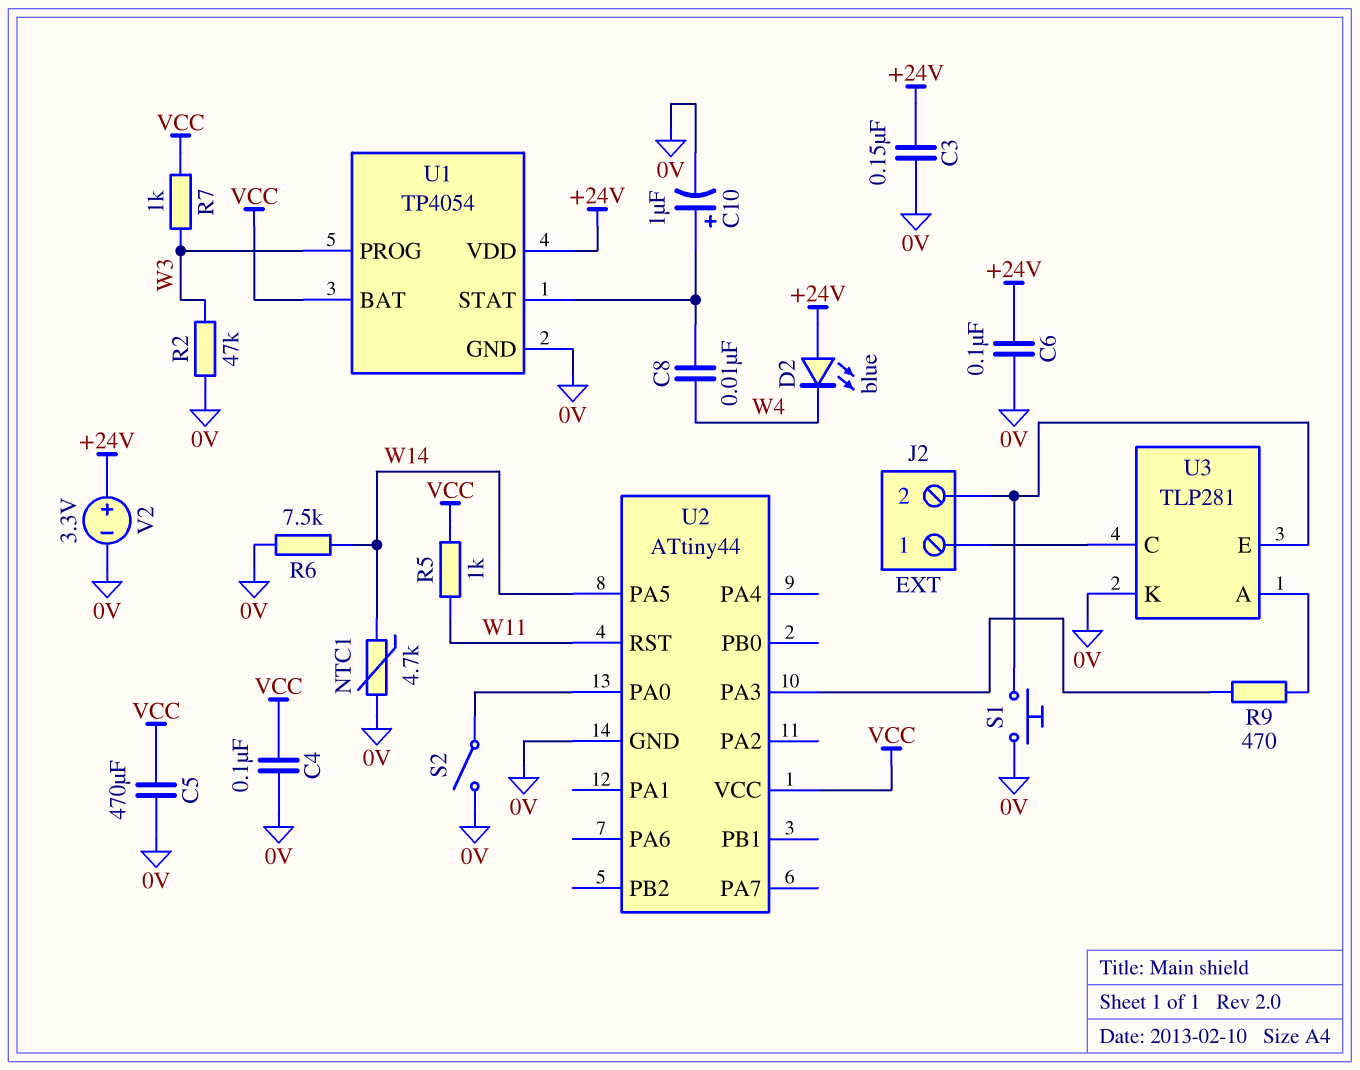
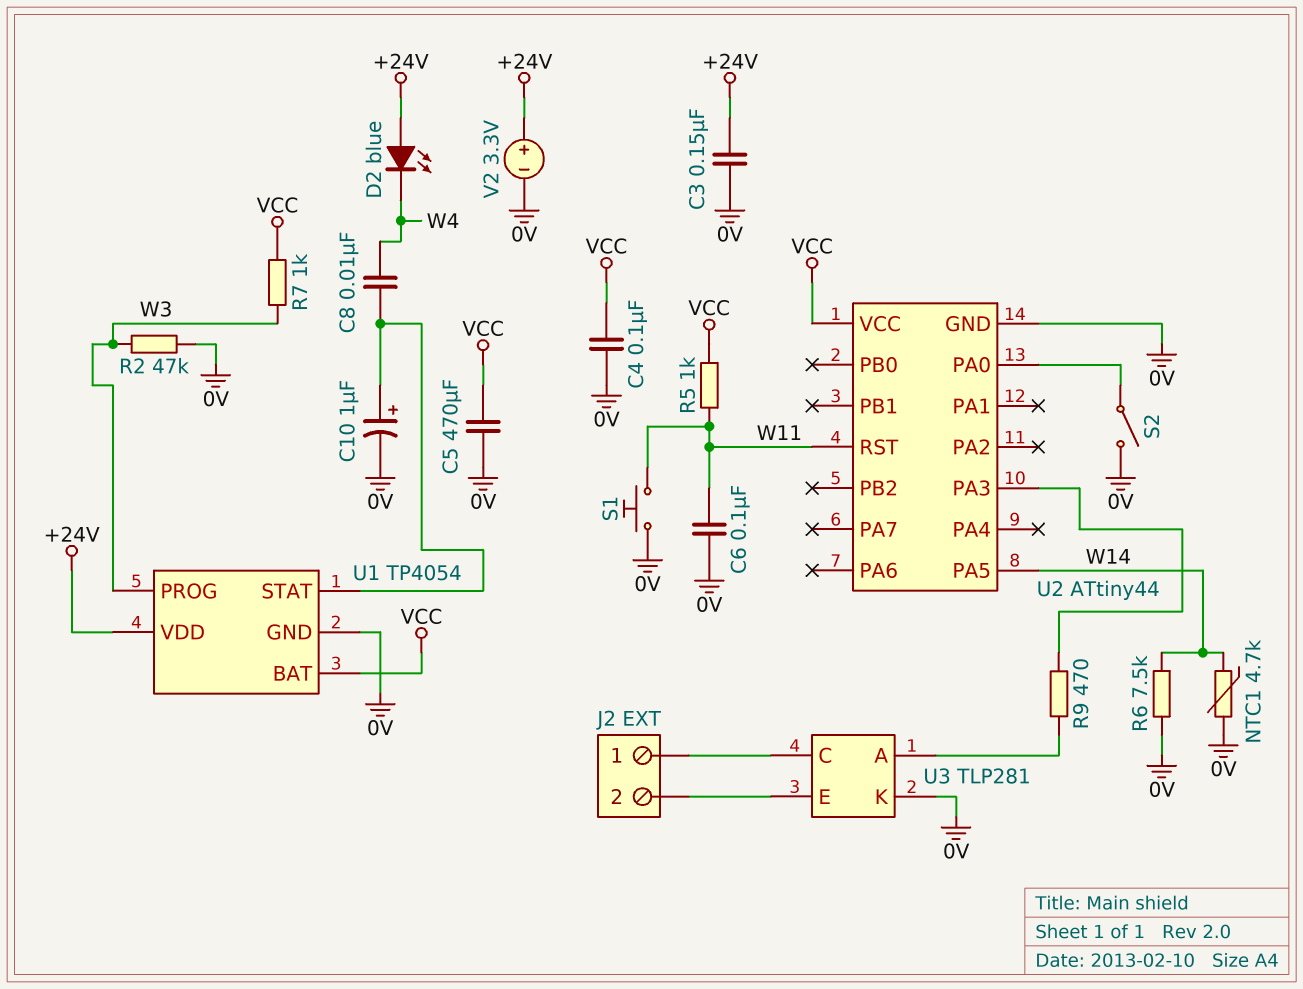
C6: 100nF (+24V, 0V) -> 100nF (0V, W11)
S1: button (0V, J2/2) -> button (0V, W11)

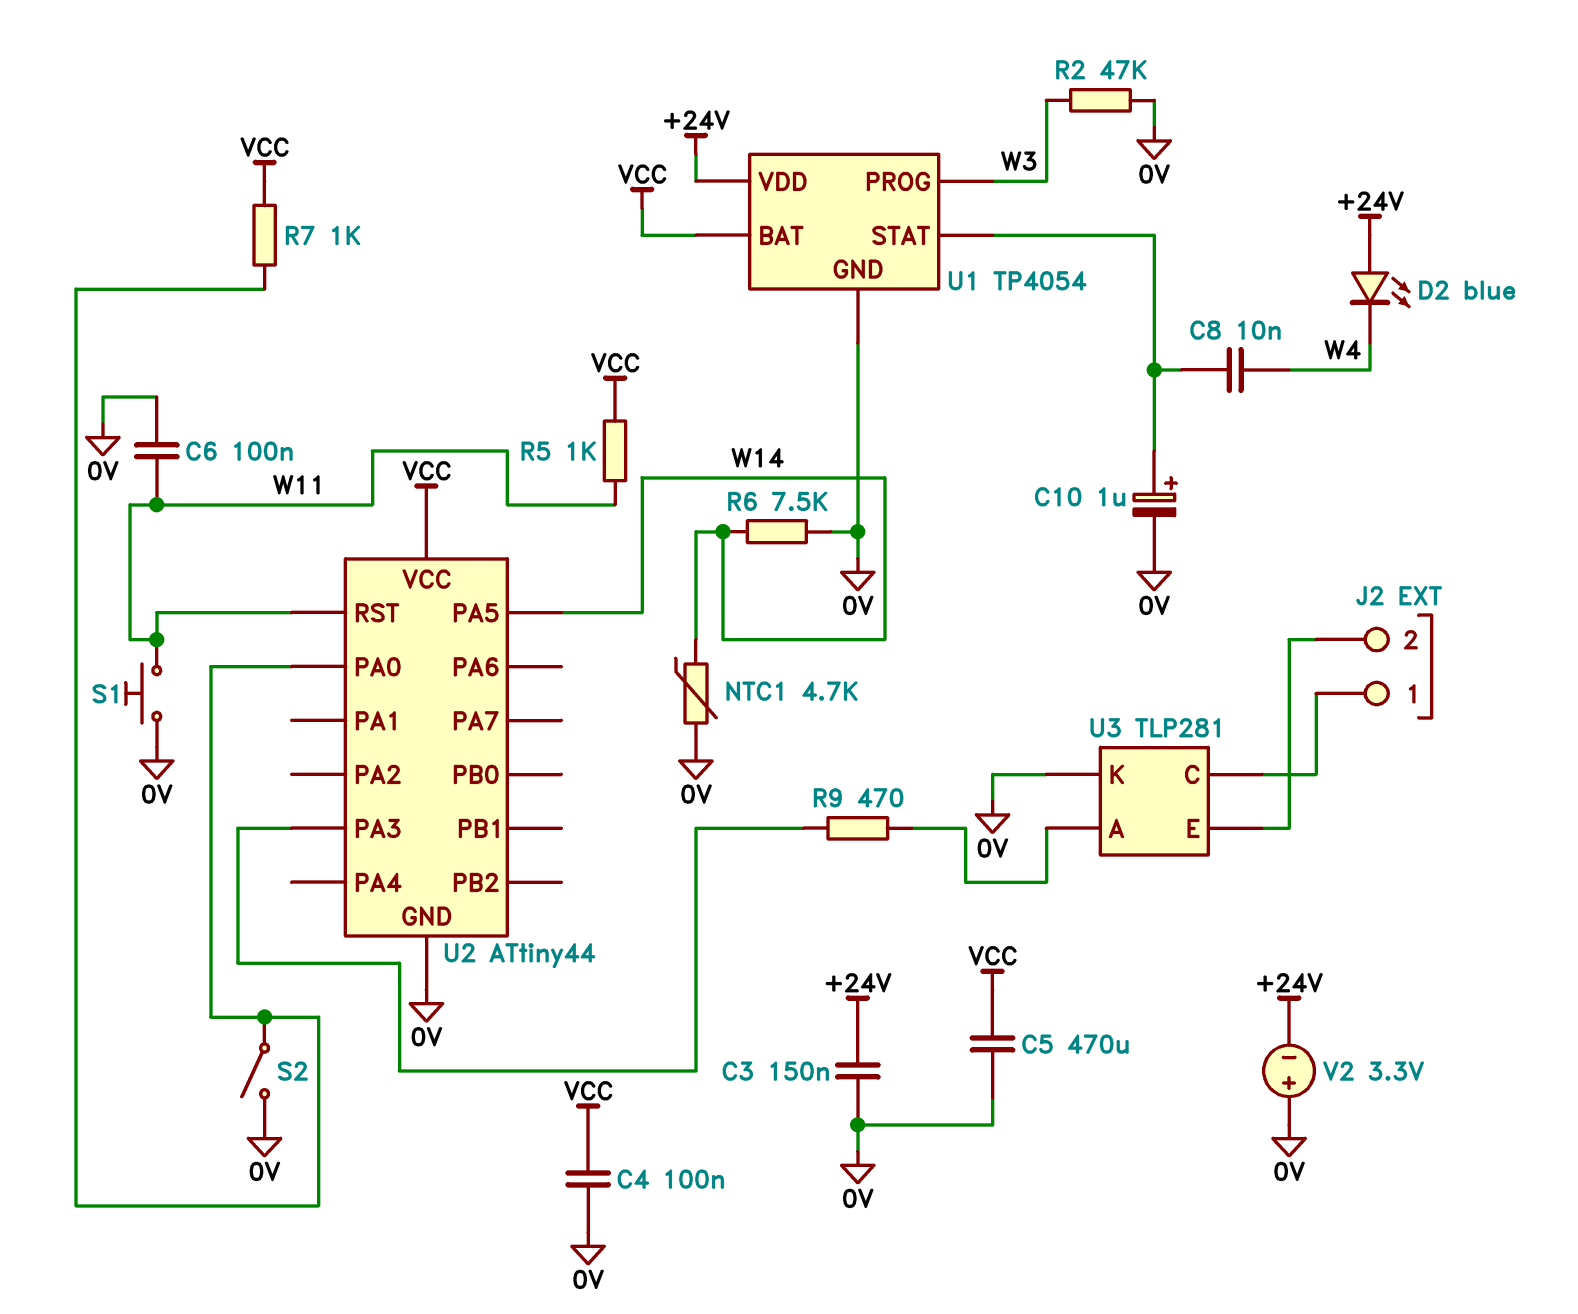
R7: 1k (VCC, W3) -> 1k (U2/PA0, VCC)
V2: 3.3V (plus +24V, minus 0V) -> 3.3V (plus 0V, minus +24V)

